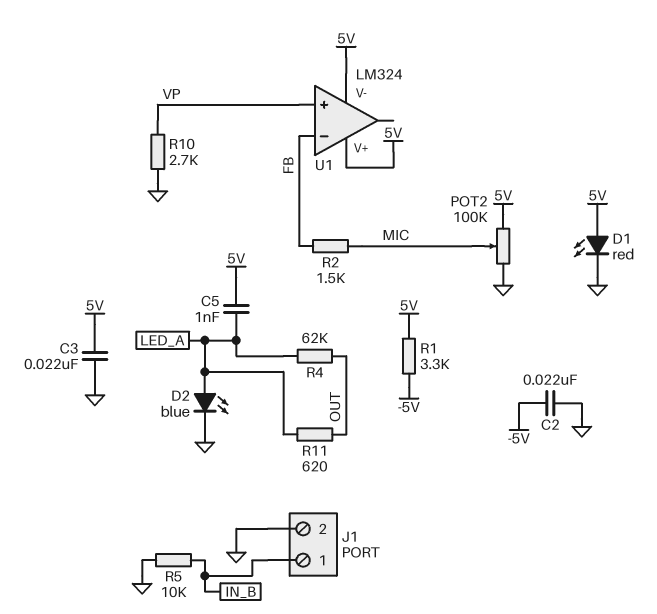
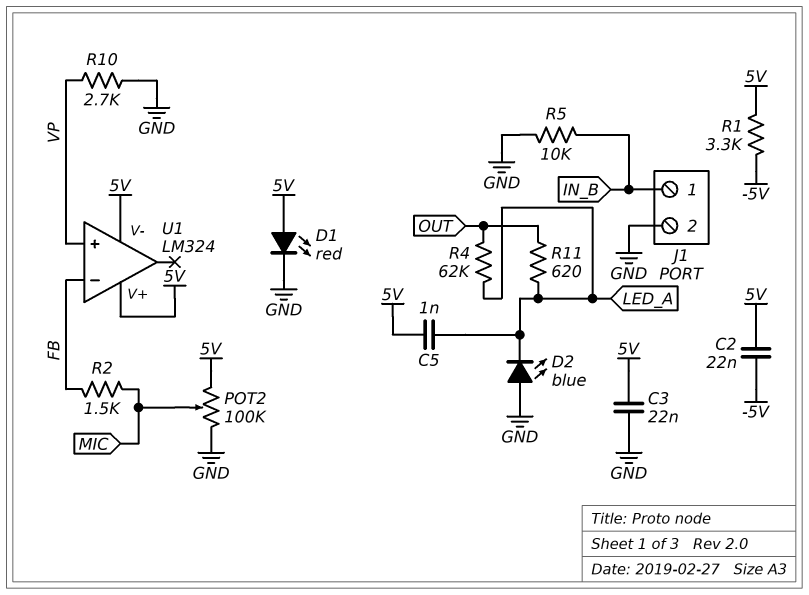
C2: 22nF (-5V, GND) -> 22nF (-5V, 5V)
D2: LED blue (A LED_A, K GND) -> LED blue (A GND, K LED_A)

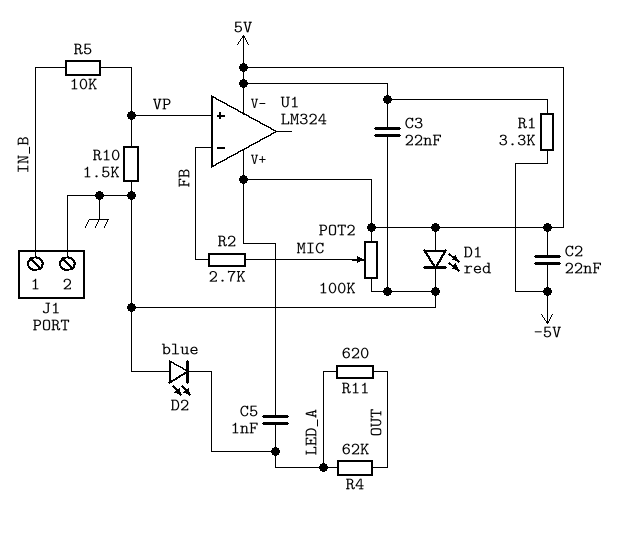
R2: 1.5k (FB, MIC) -> 2.7k (FB, MIC)
R5: 10k (GND, IN_B) -> 10k (IN_B, VP)
R10: 2.7k (GND, VP) -> 1.5k (GND, VP)

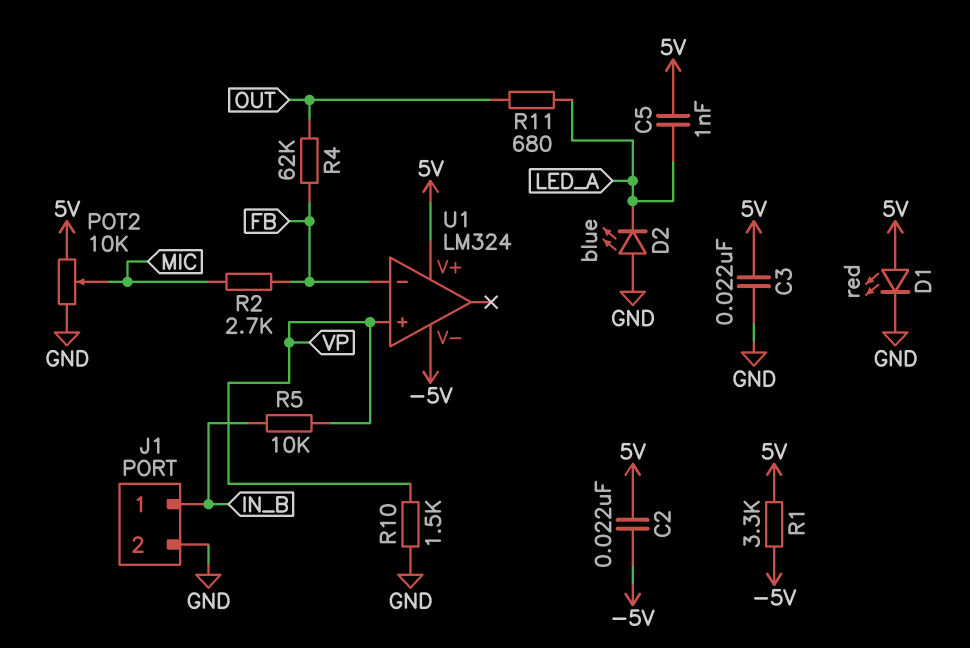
POT2: 100k (5V, GND, wiper MIC) -> 10k (5V, GND, wiper MIC)
R4: 62k (LED_A, OUT) -> 62k (FB, OUT)
R11: 620 (LED_A, OUT) -> 680 (LED_A, OUT)
U1 pin V-: 5V -> -5V

